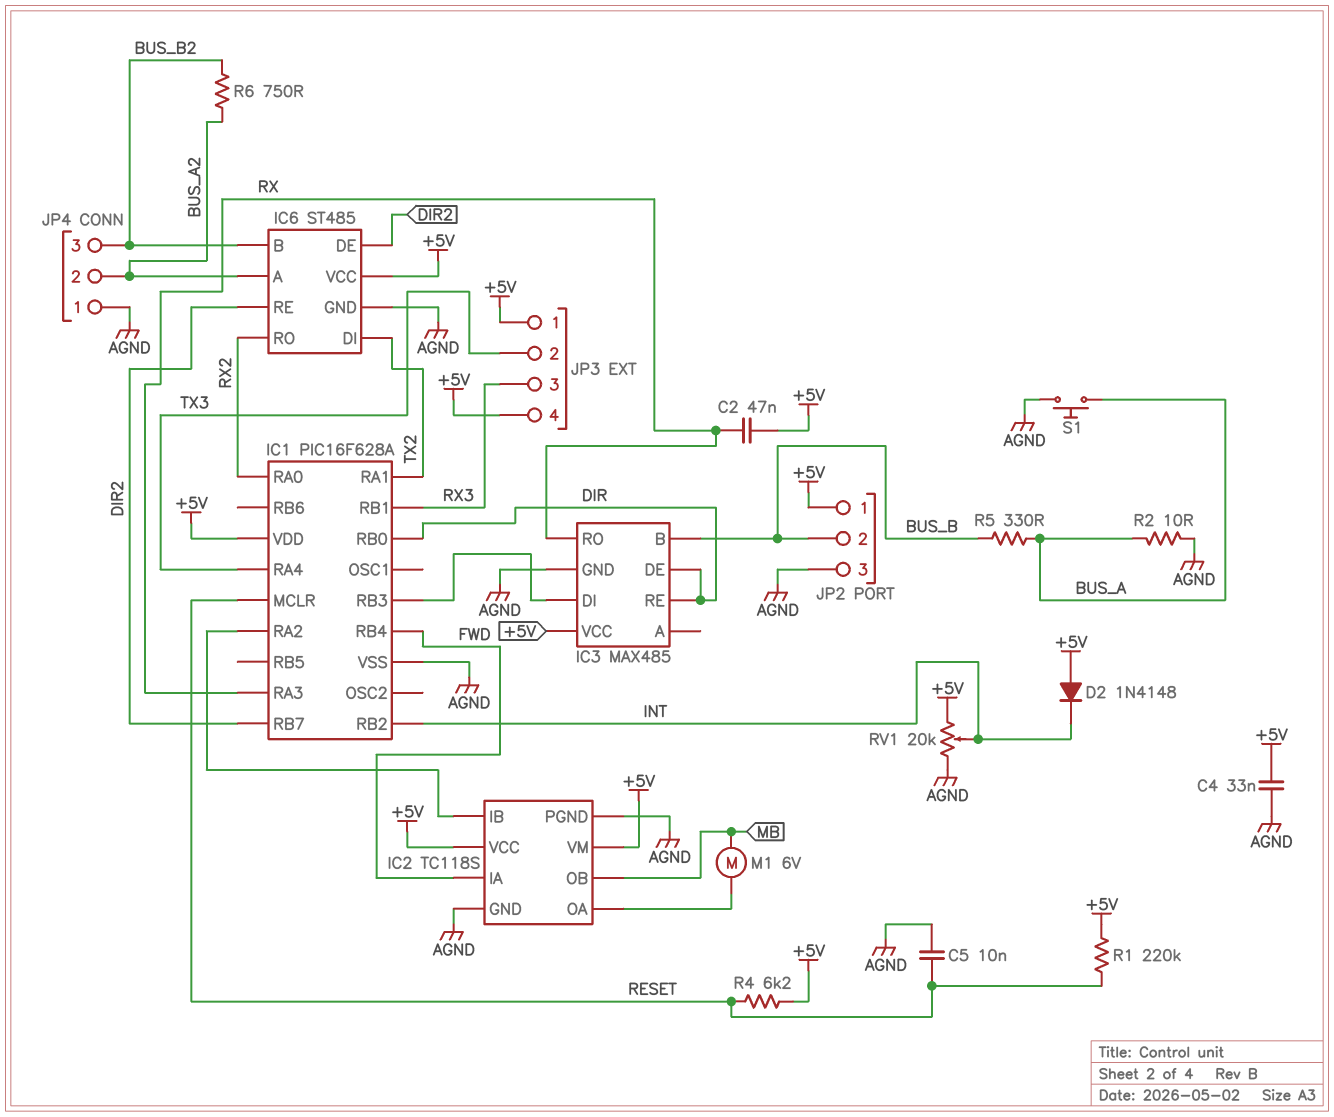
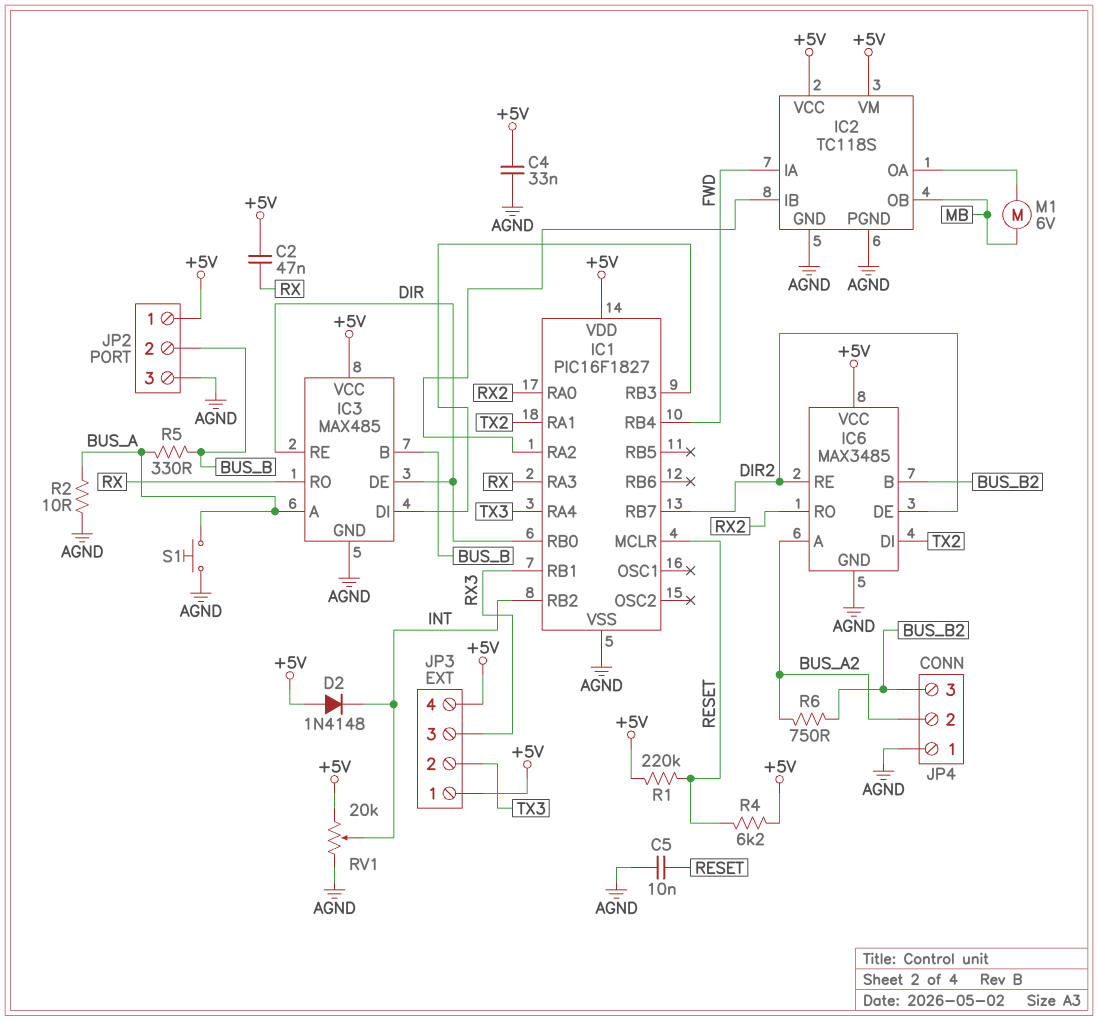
IC1: PIC16F628A -> PIC16F1827
IC3 pin A: none -> BUS_A
IC6: ST485 -> MAX3485

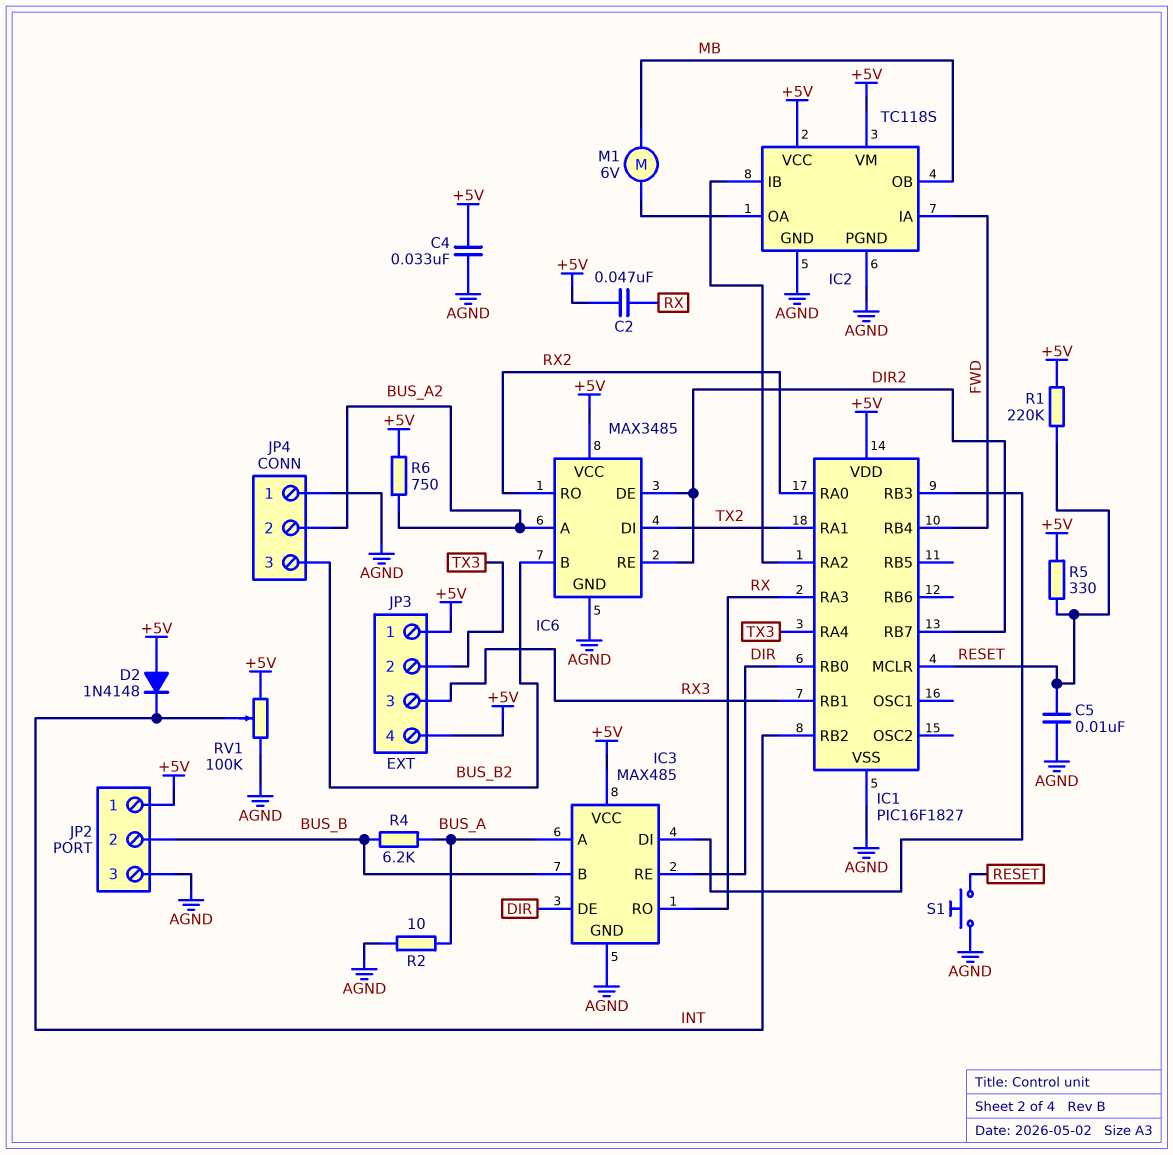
R4: 6.2k (+5V, RESET) -> 6.2k (BUS_A, BUS_B)
R5: 330 (BUS_A, BUS_B) -> 330 (+5V, RESET)
R6: 750 (BUS_A2, BUS_B2) -> 750 (+5V, BUS_A2)
RV1: 20k (+5V, AGND, wiper INT) -> 100k (+5V, AGND, wiper INT)
S1: button (AGND, BUS_A) -> button (AGND, RESET)

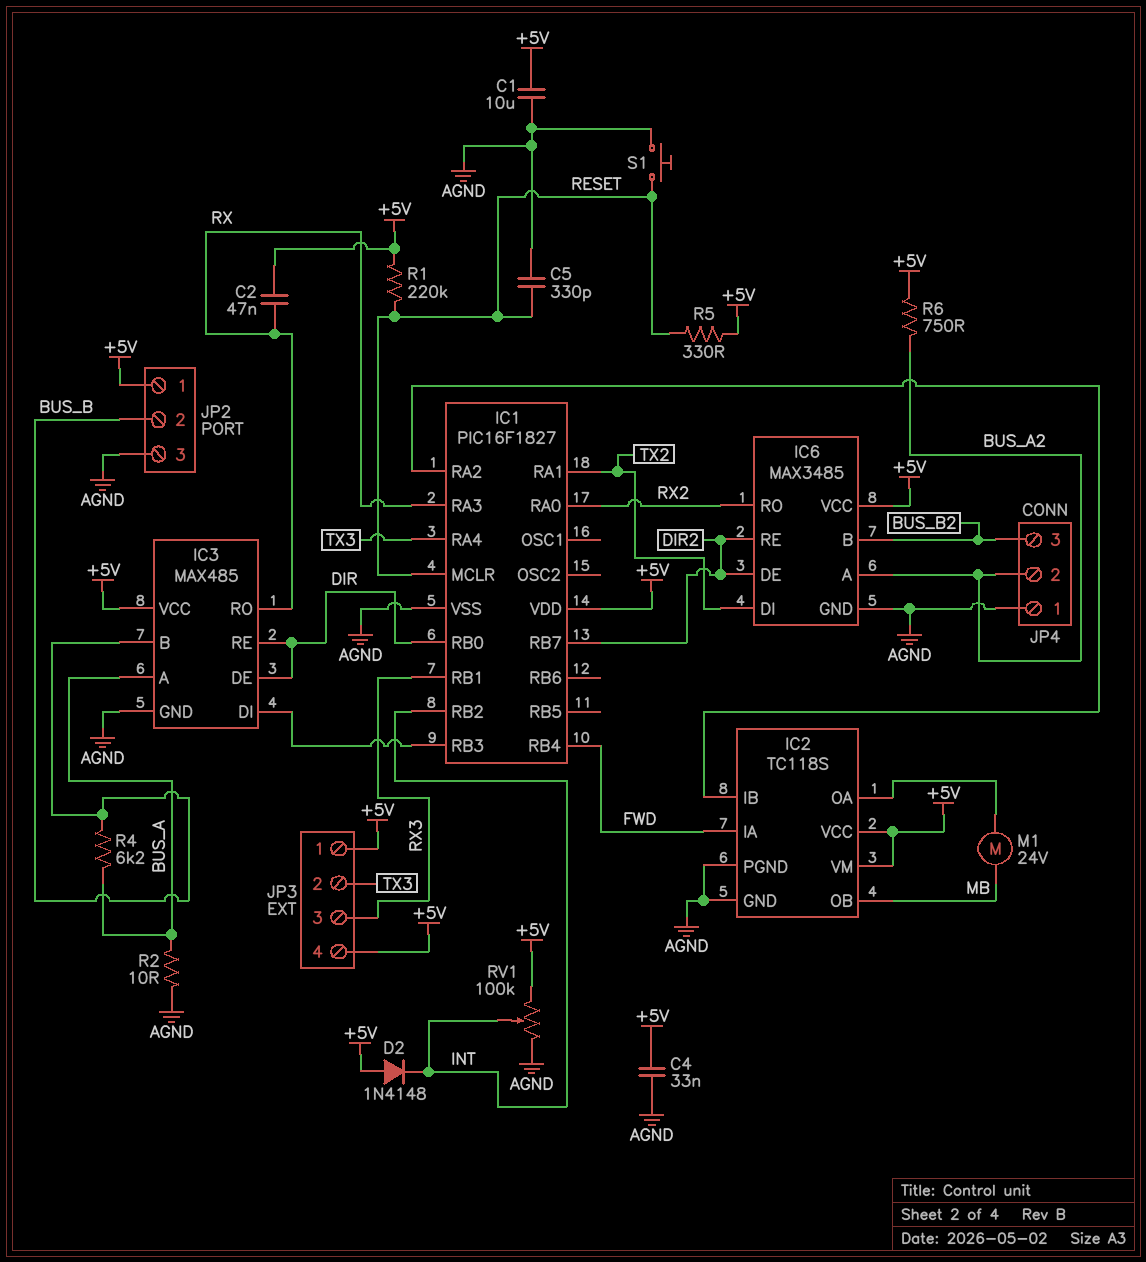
C1: none -> 10uF (+5V, AGND)
C5: 10nF (AGND, RESET) -> 330pF (AGND, RESET)
M1: motor 6V (IC2/OA, MB) -> motor 24V (IC2/OA, MB)

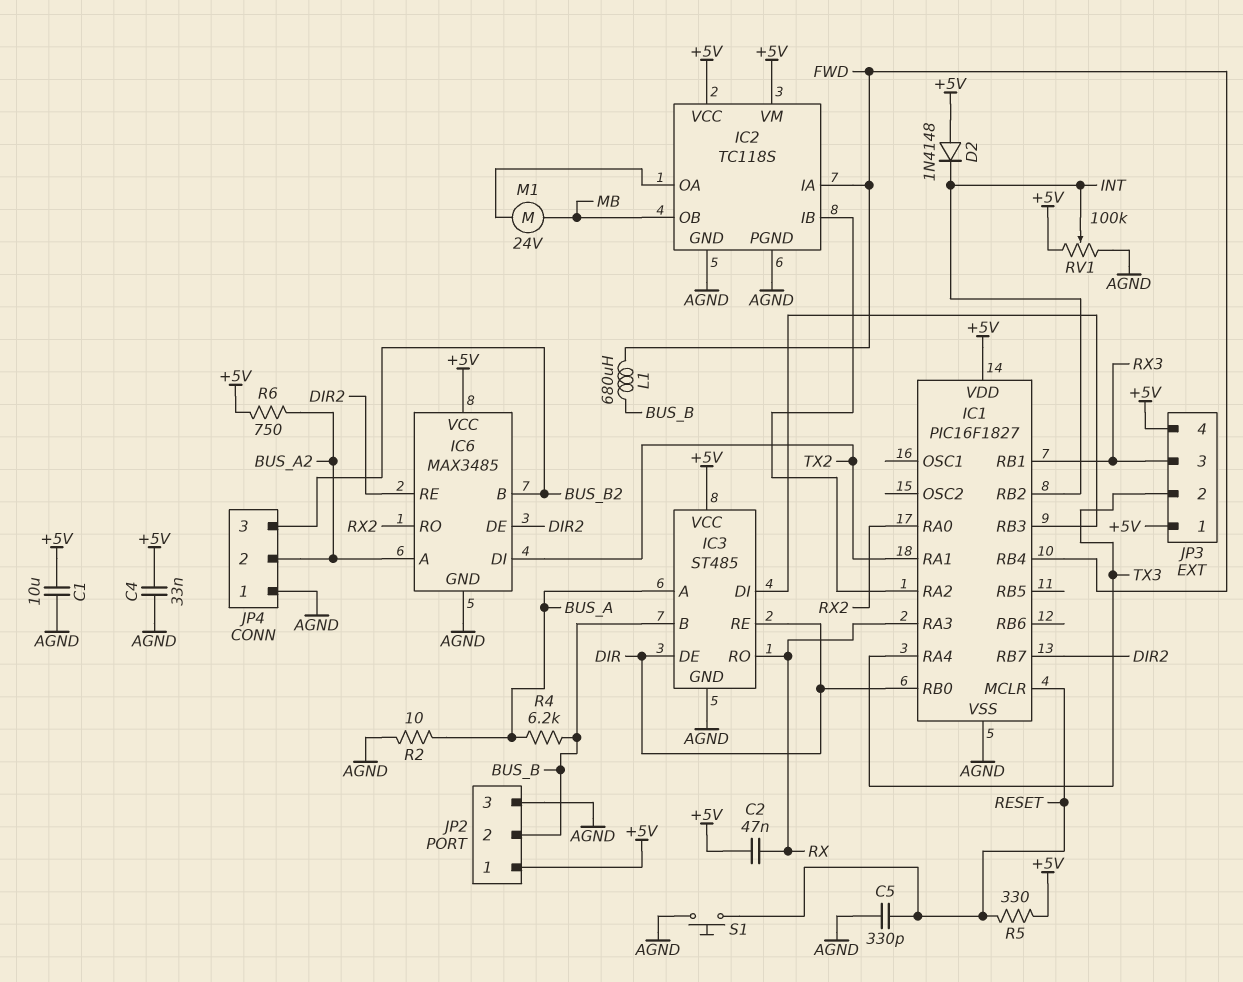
IC3: MAX485 -> ST485
L1: none -> 680uH (BUS_B, FWD)
R1: 220k (+5V, RESET) -> none

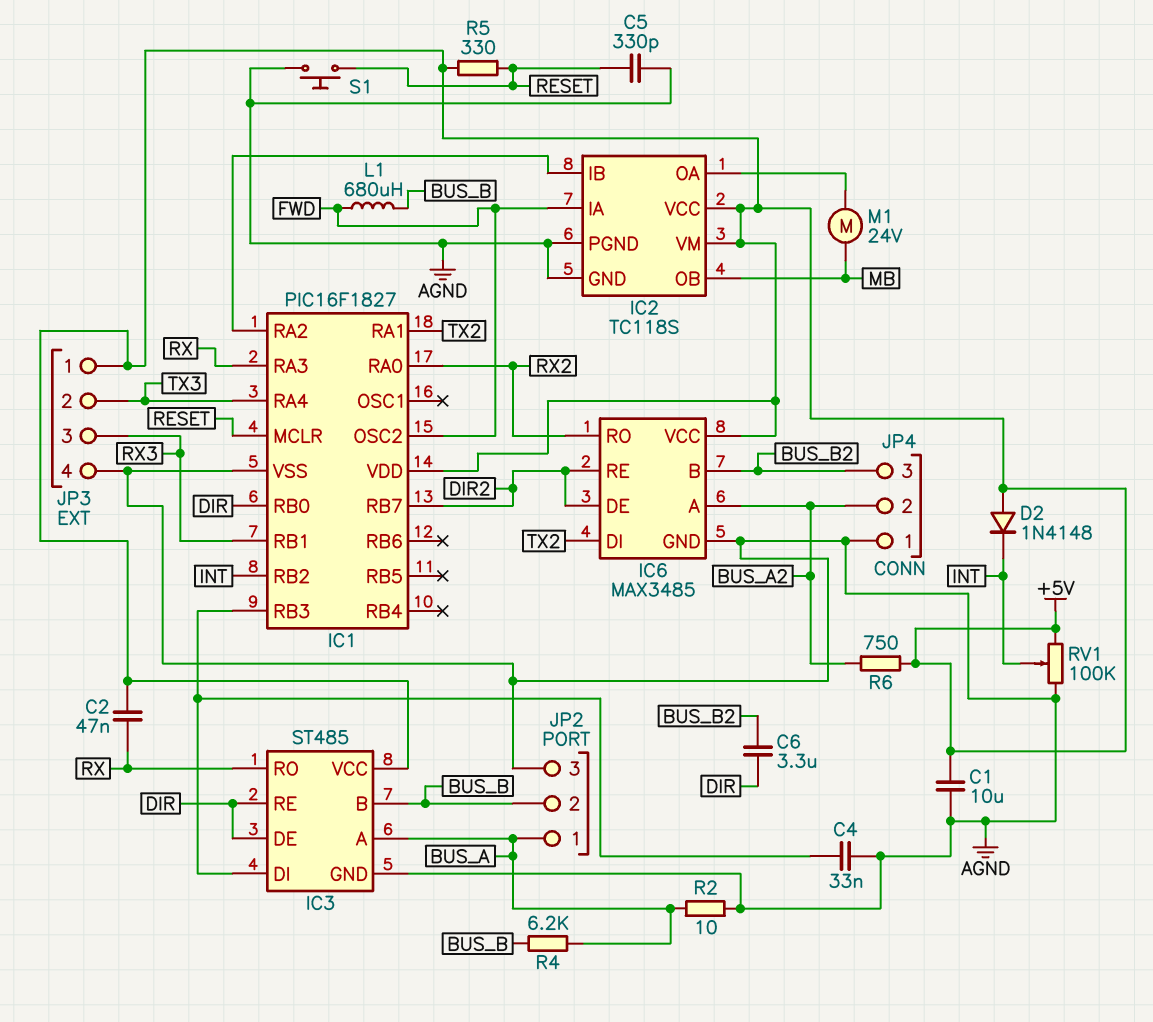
C4: 33nF (+5V, AGND) -> 33nF (AGND, IC1/RB3)
C6: none -> 3.3uF (BUS_B2, DIR)
IC1 pin OSC2: none -> FWD
IC1 pin RB4: FWD -> none
JP2 pin 1: +5V -> BUS_A
JP3 pin 4: +5V -> AGND

